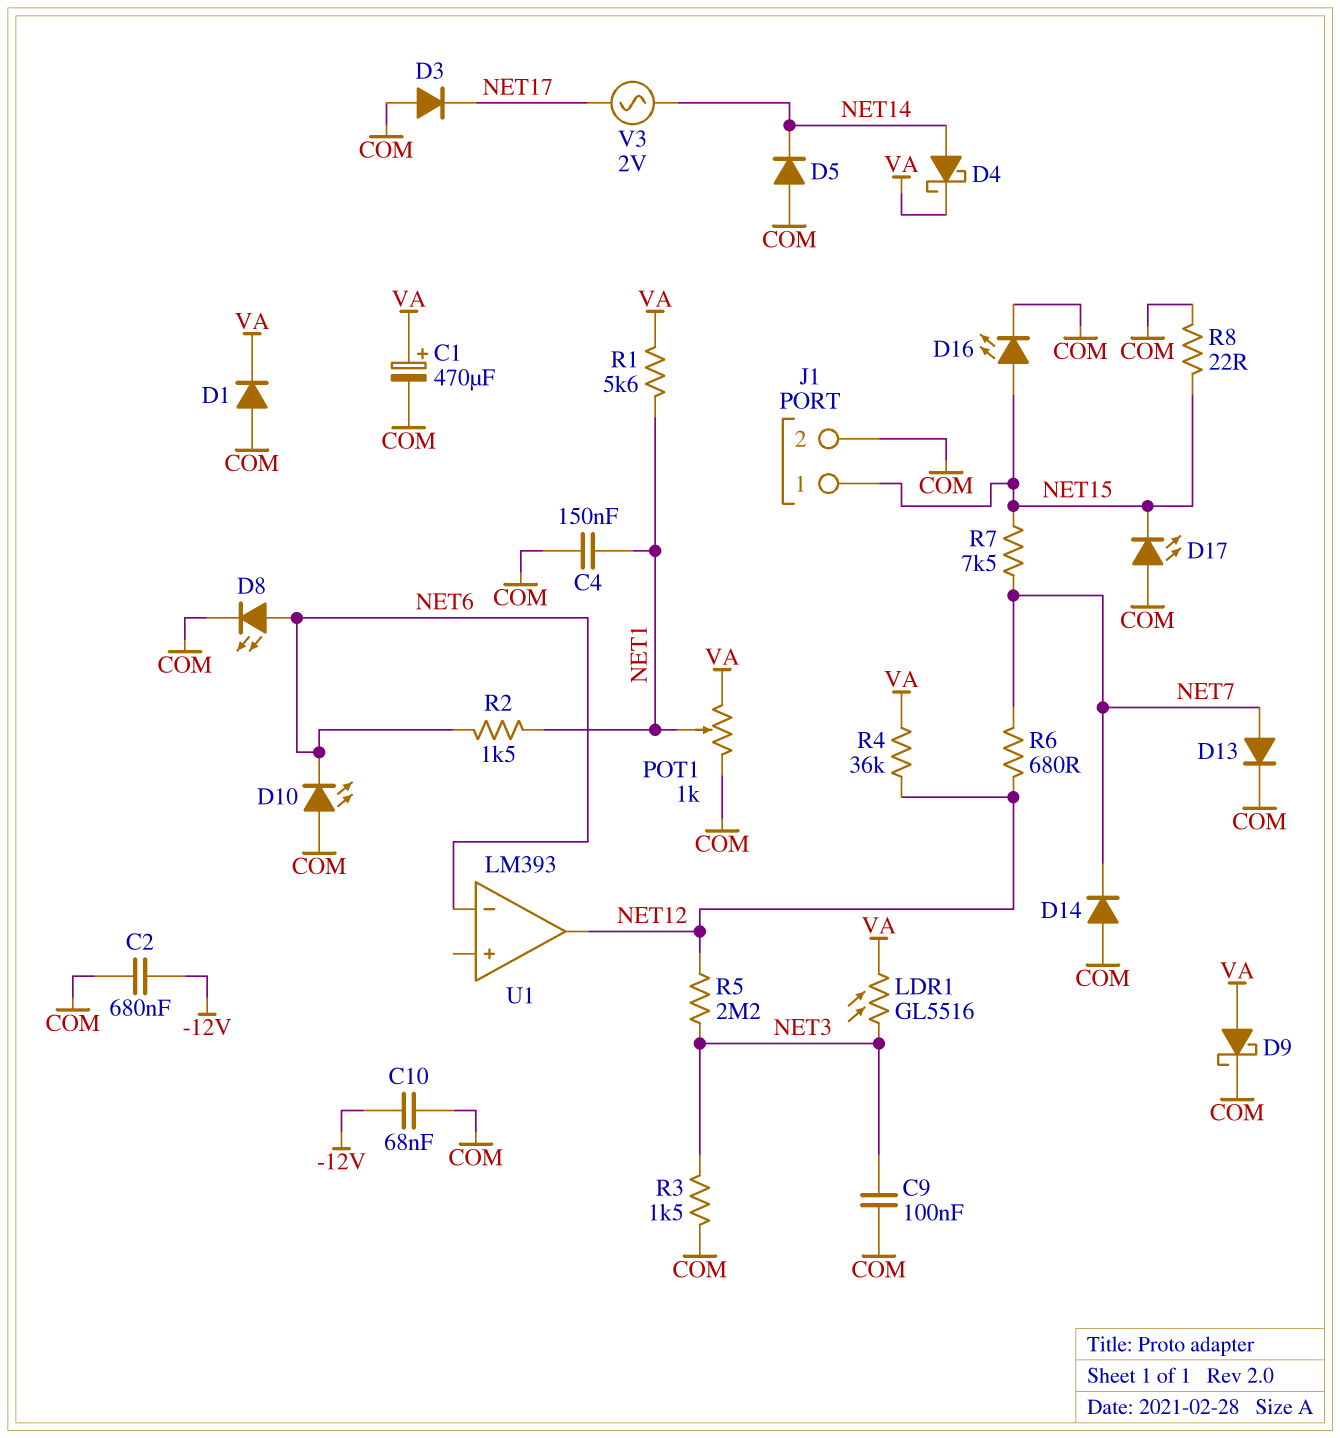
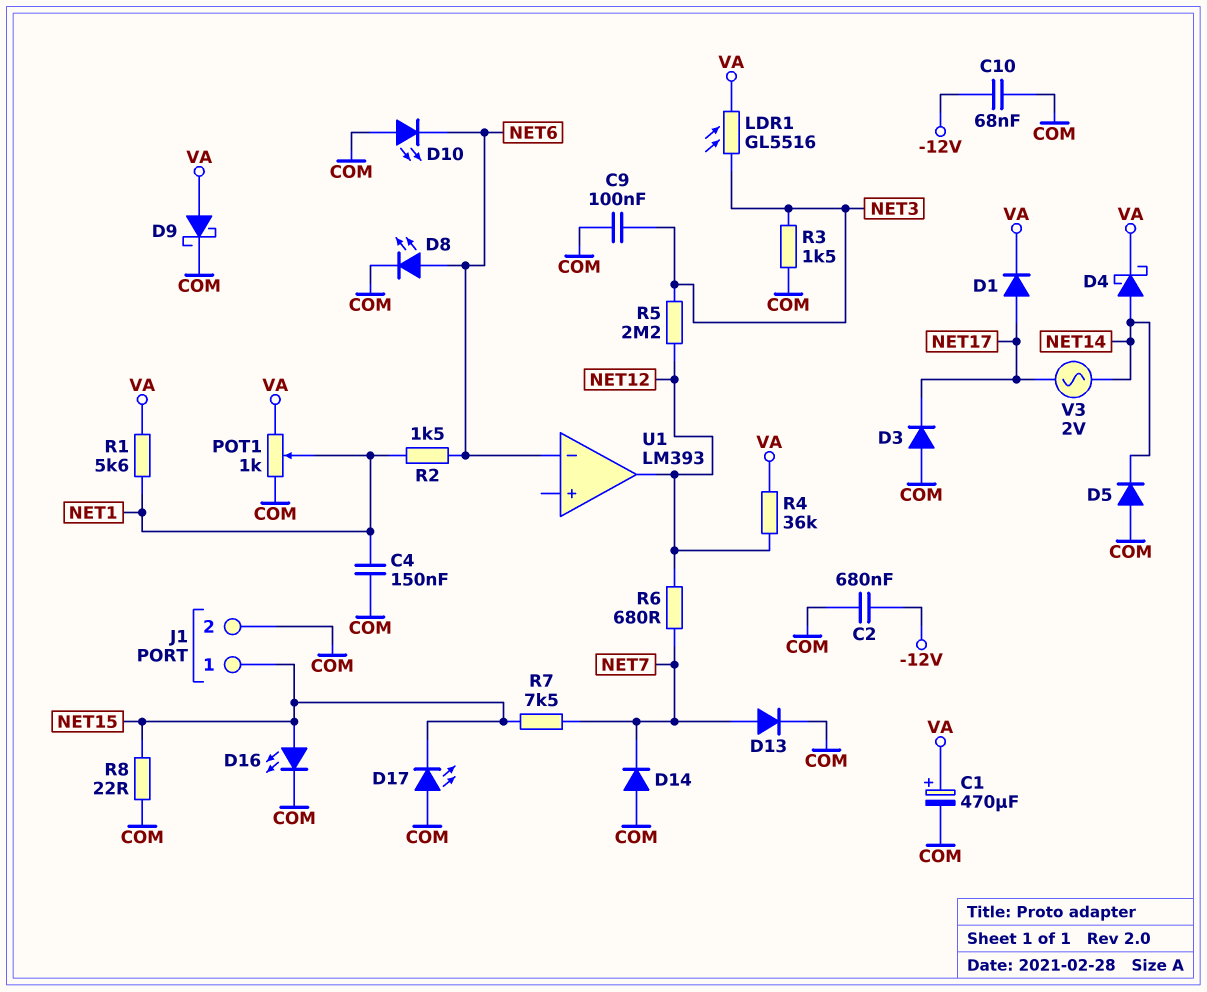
D1: diode (A COM, K VA) -> diode (A NET17, K VA)

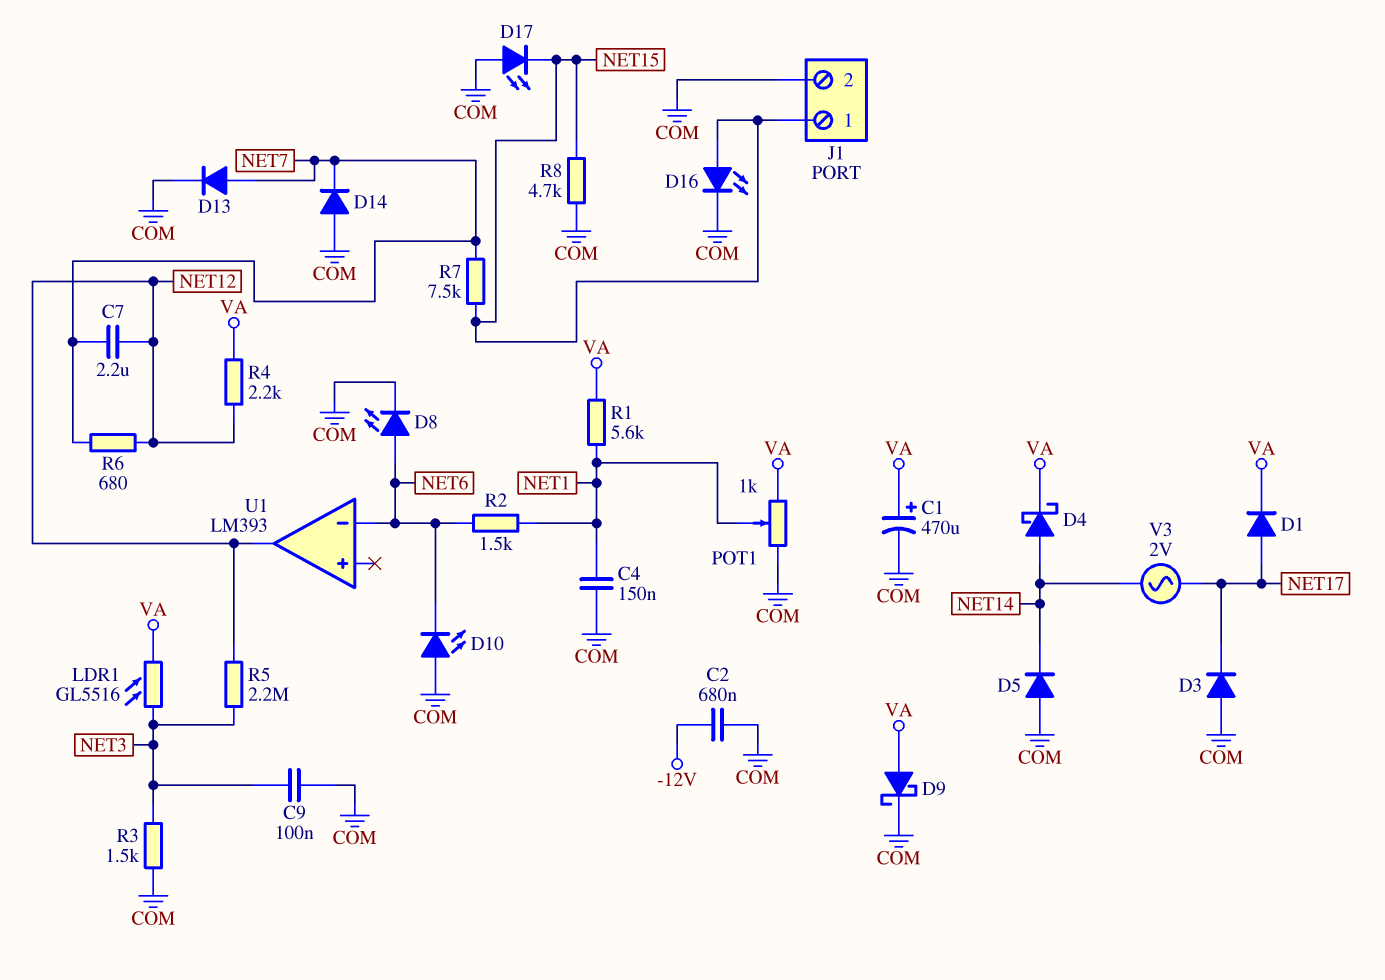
C7: none -> 2.2uF (NET7, NET12)
C10: 68nF (-12V, COM) -> none
R4: 36k (NET12, VA) -> 2.2k (NET12, VA)
R8: 22 (COM, NET15) -> 4.7k (COM, NET15)

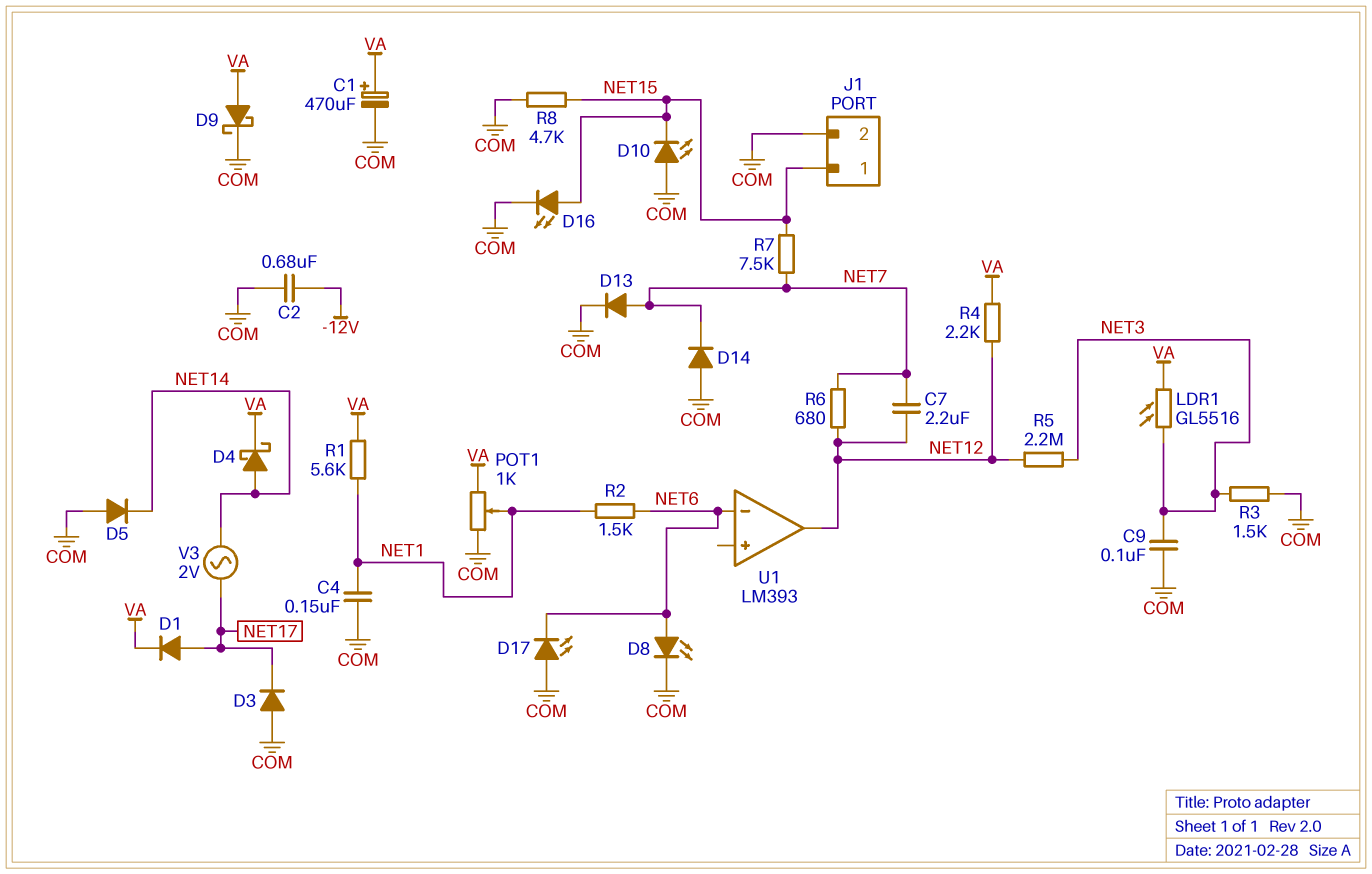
D10: LED (A COM, K NET6) -> LED (A COM, K NET15)
D17: LED (A COM, K NET15) -> LED (A COM, K NET6)

